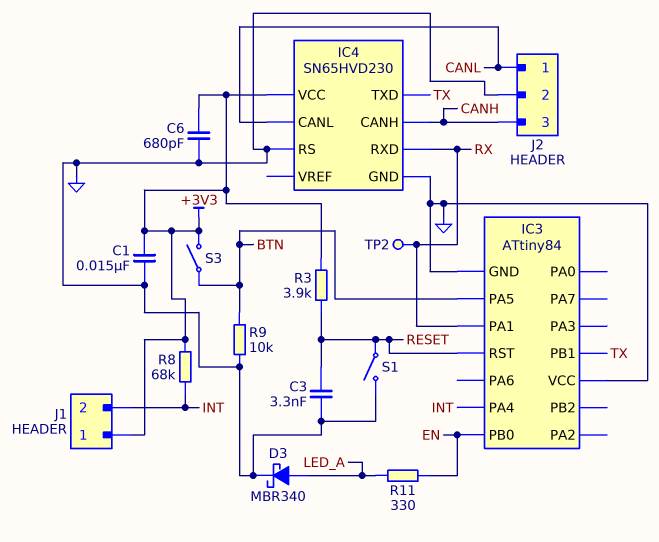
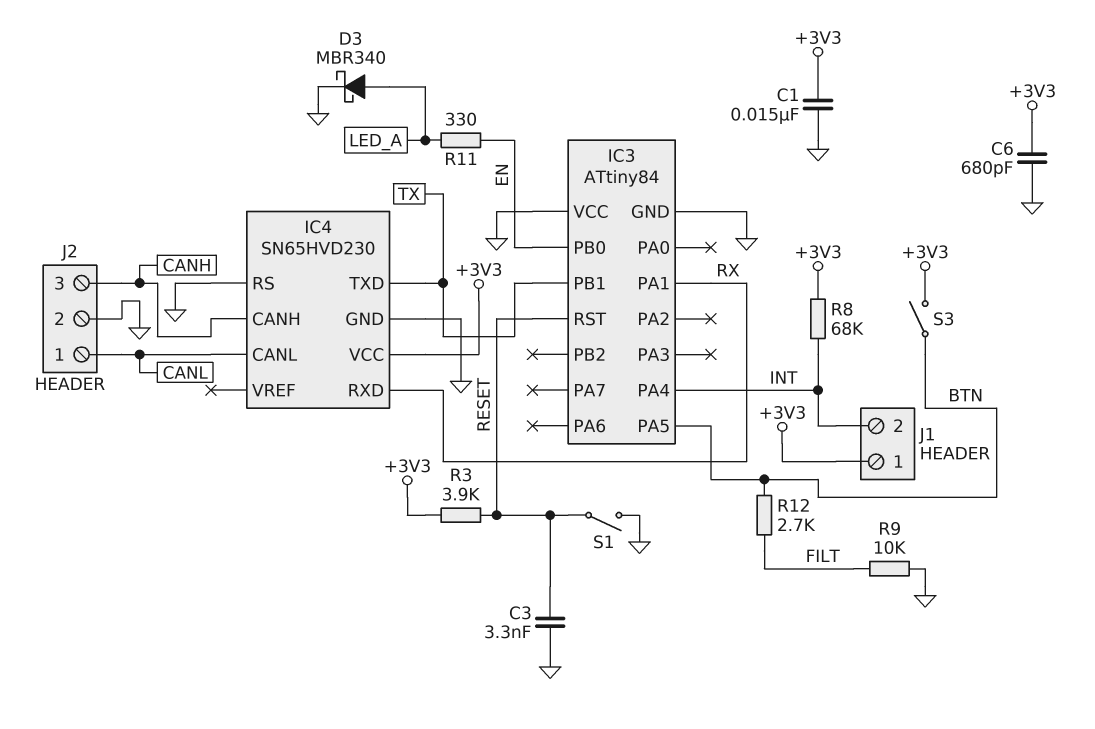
R9: 10k (BTN, GND) -> 10k (FILT, GND)
R12: none -> 2.7k (BTN, FILT)
TP2: test point (RX) -> none

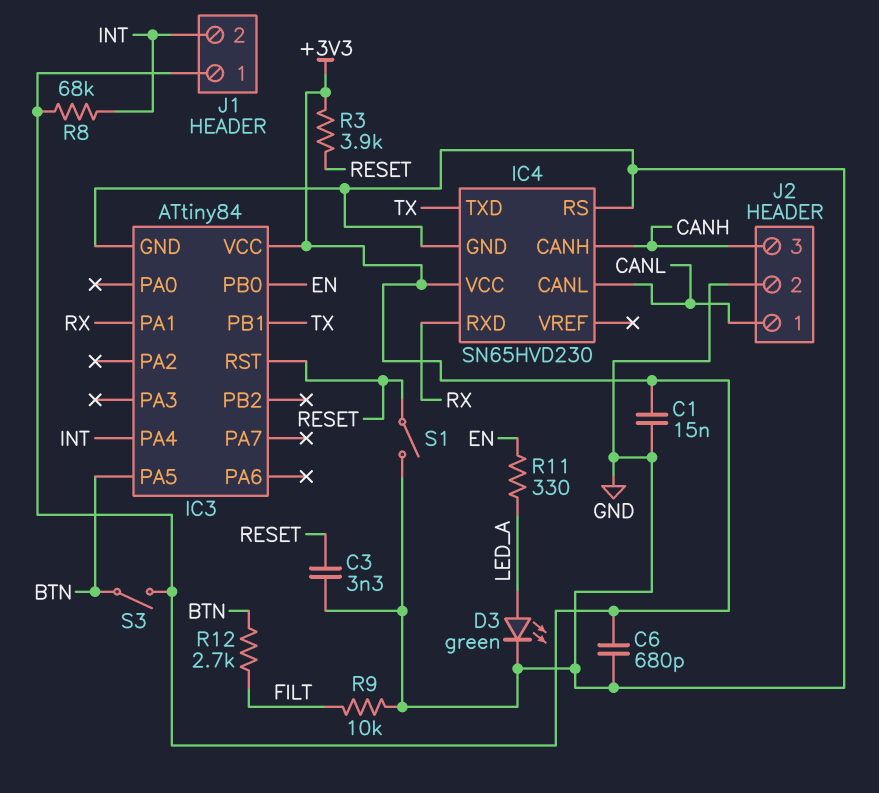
D3: schottky MBR340 (A LED_A, K GND) -> LED green (A LED_A, K GND)
IC3 pin VCC: GND -> +3V3

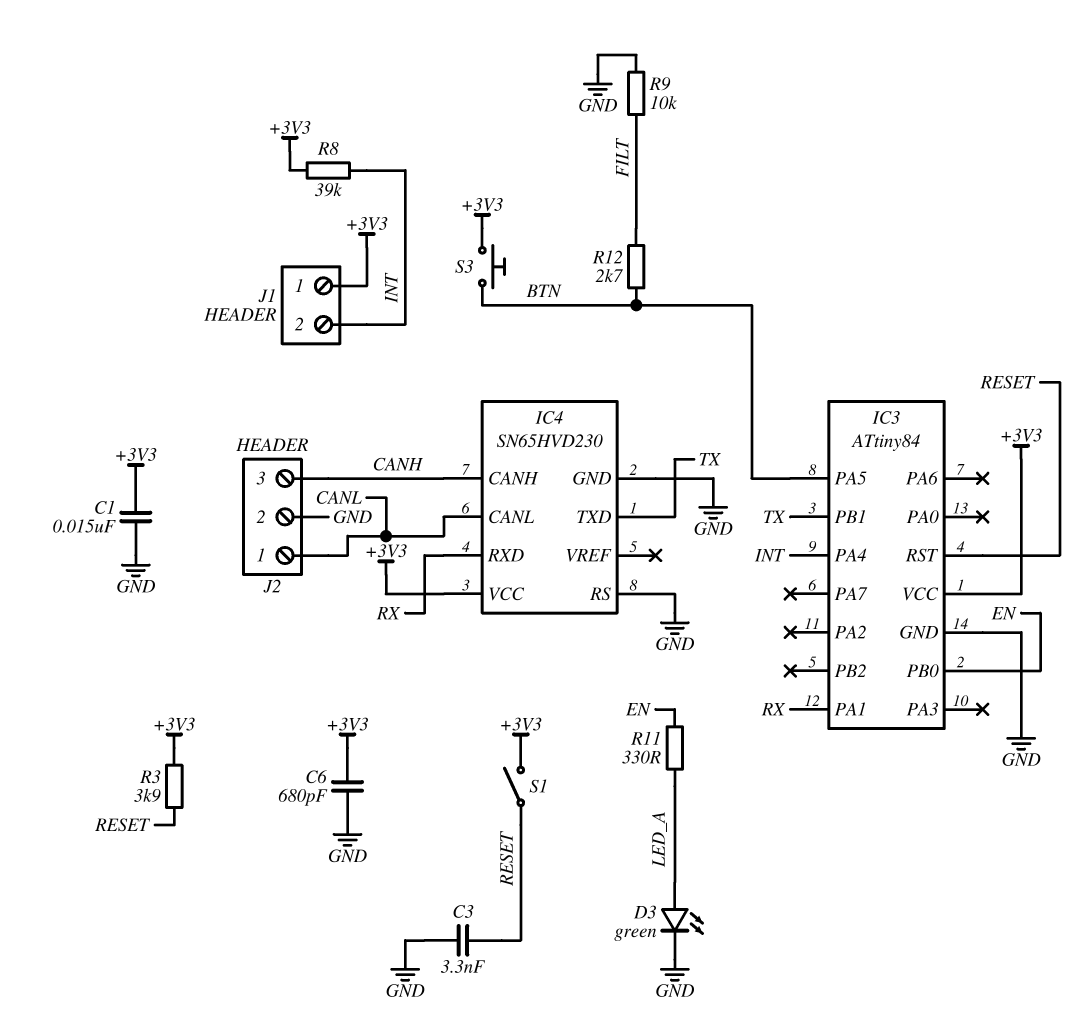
R8: 68k (+3V3, INT) -> 39k (+3V3, INT)
S1: switch (GND, RESET) -> switch (+3V3, RESET)
S3: switch (+3V3, BTN) -> button (+3V3, BTN)

